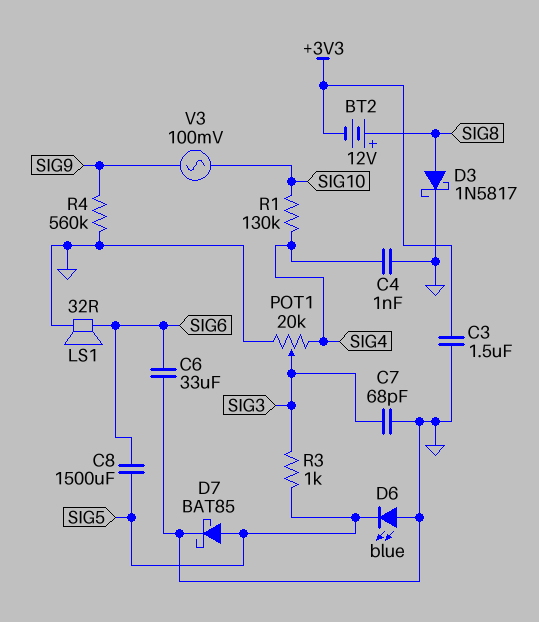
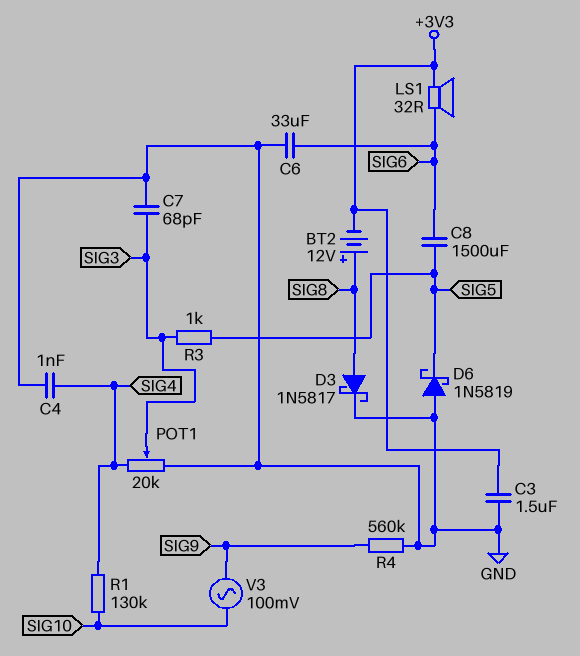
D6: LED blue (A GND, K SIG5) -> schottky 1N5819 (A GND, K SIG5)
D7: schottky BAT85 (A SIG5, K GND) -> none
LS1: speaker 32R (GND, SIG6) -> speaker 32R (+3V3, SIG6)

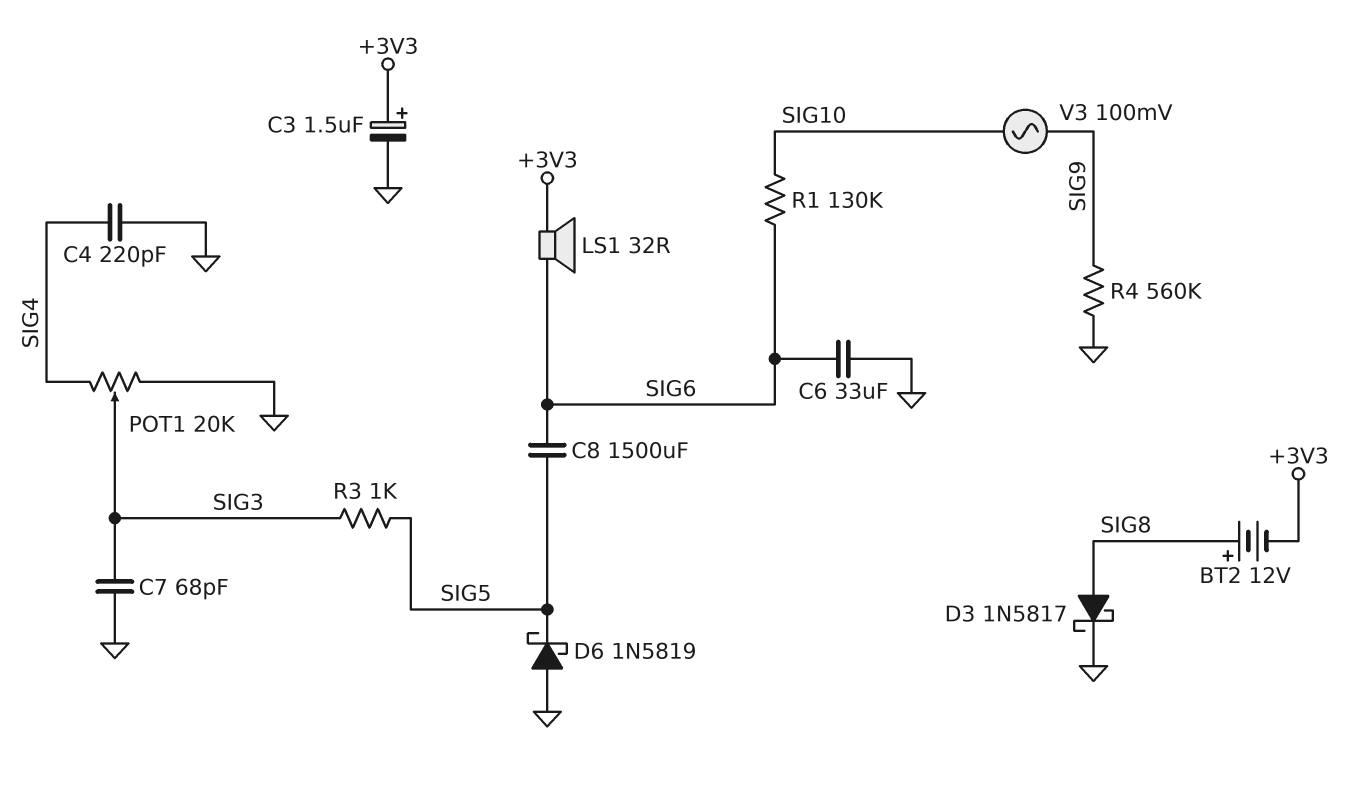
C3: 1.5uF (+3V3, GND) -> 1.5uF (plus +3V3, minus GND)
C4: 1nF (GND, SIG4) -> 220pF (GND, SIG4)
R1: 130k (SIG4, SIG10) -> 130k (SIG6, SIG10)

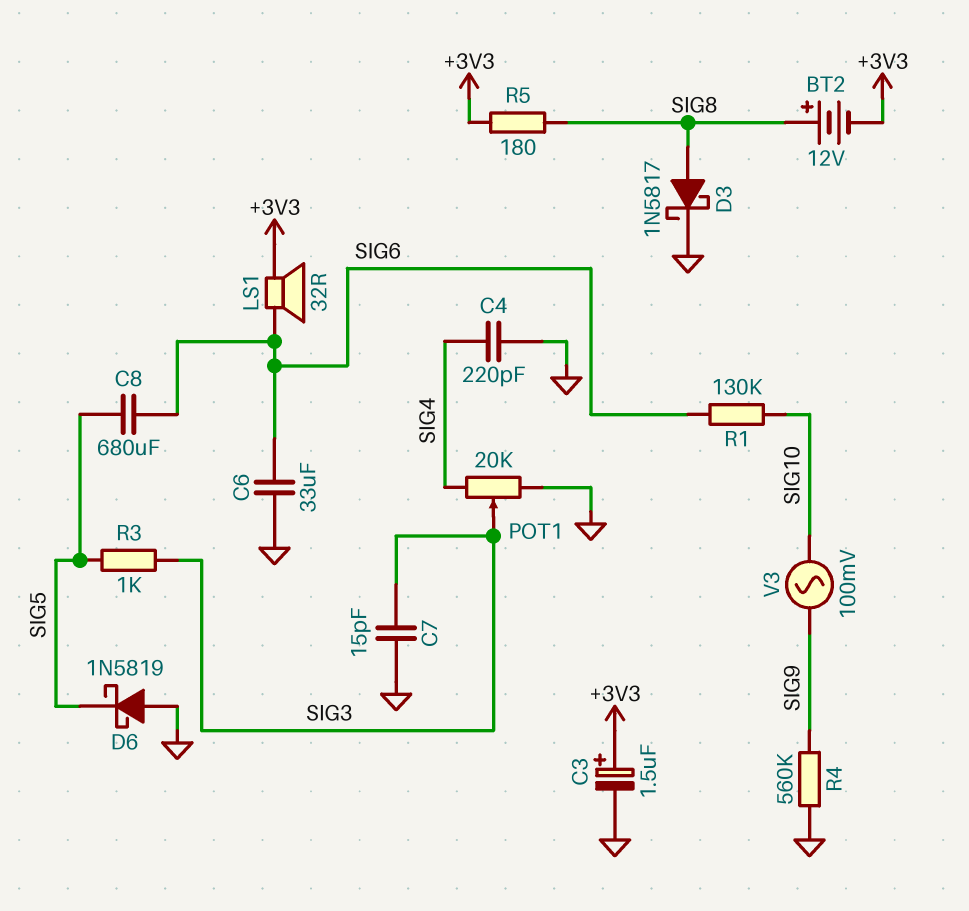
C7: 68pF (GND, SIG3) -> 15pF (GND, SIG3)
C8: 1500uF (SIG5, SIG6) -> 680uF (SIG5, SIG6)
R5: none -> 180 (+3V3, SIG8)

